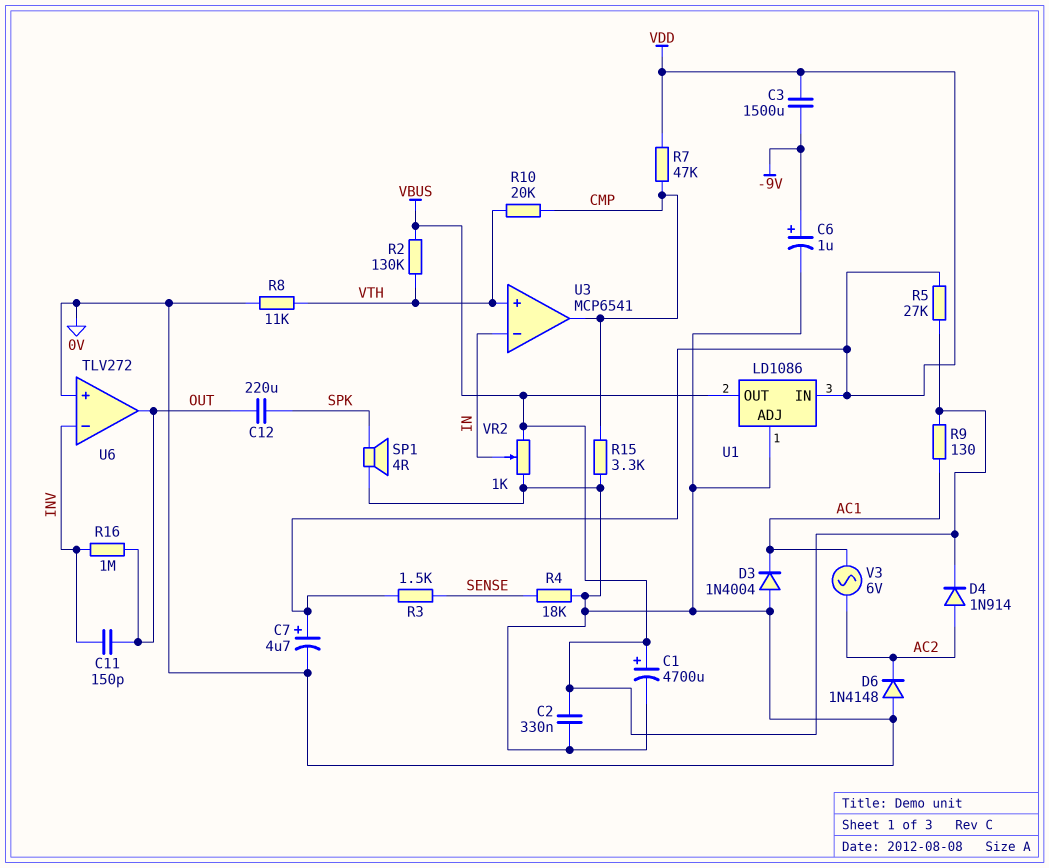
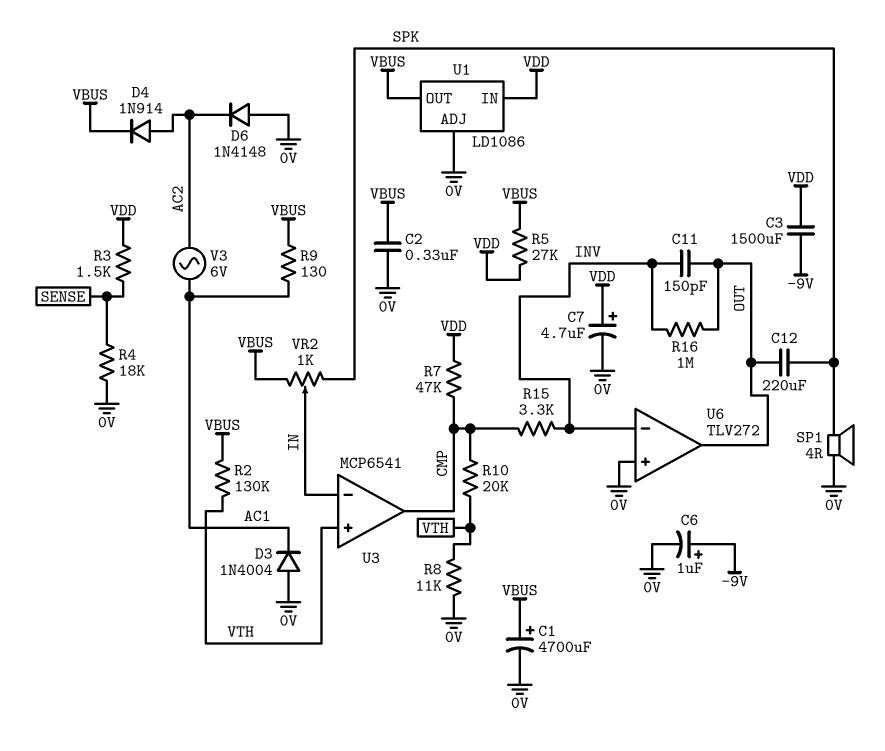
R15: 3.3k (0V, CMP) -> 3.3k (CMP, INV)
VR2: 1k (0V, VBUS, wiper IN) -> 1k (SPK, VBUS, wiper IN)

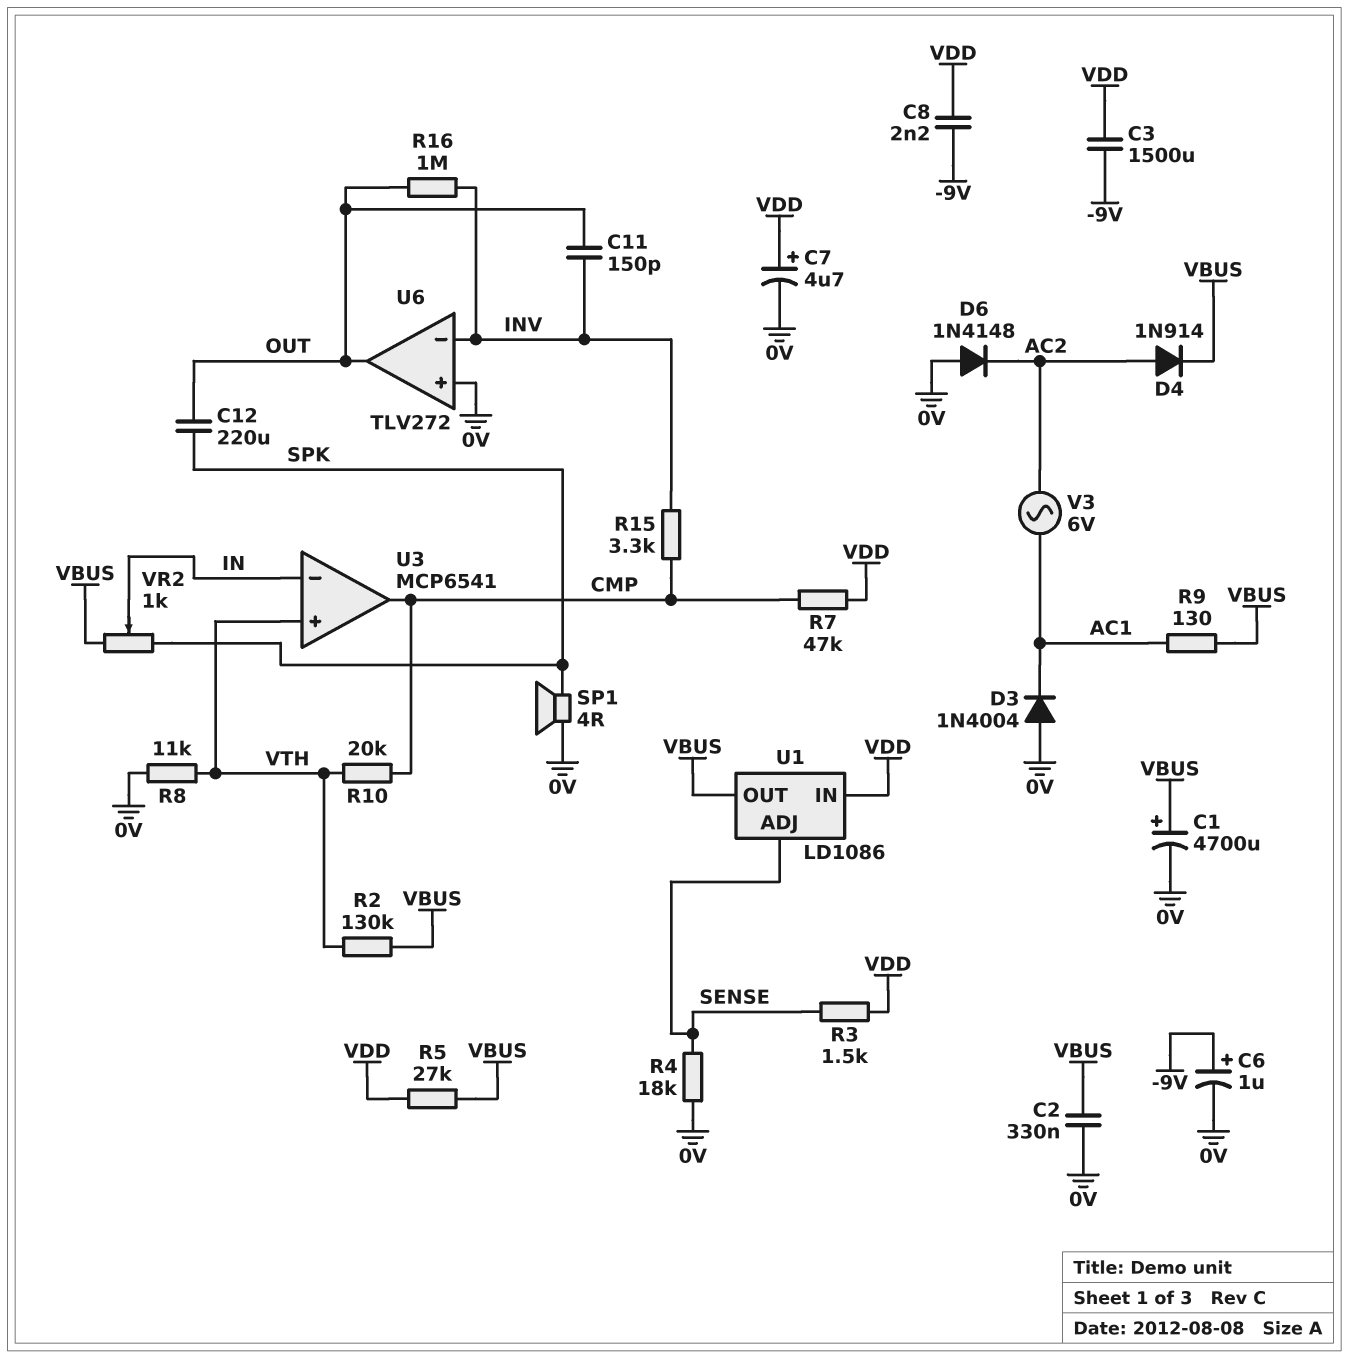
C8: none -> 2.2nF (-9V, VDD)
U1 pin ADJ: 0V -> SENSE

